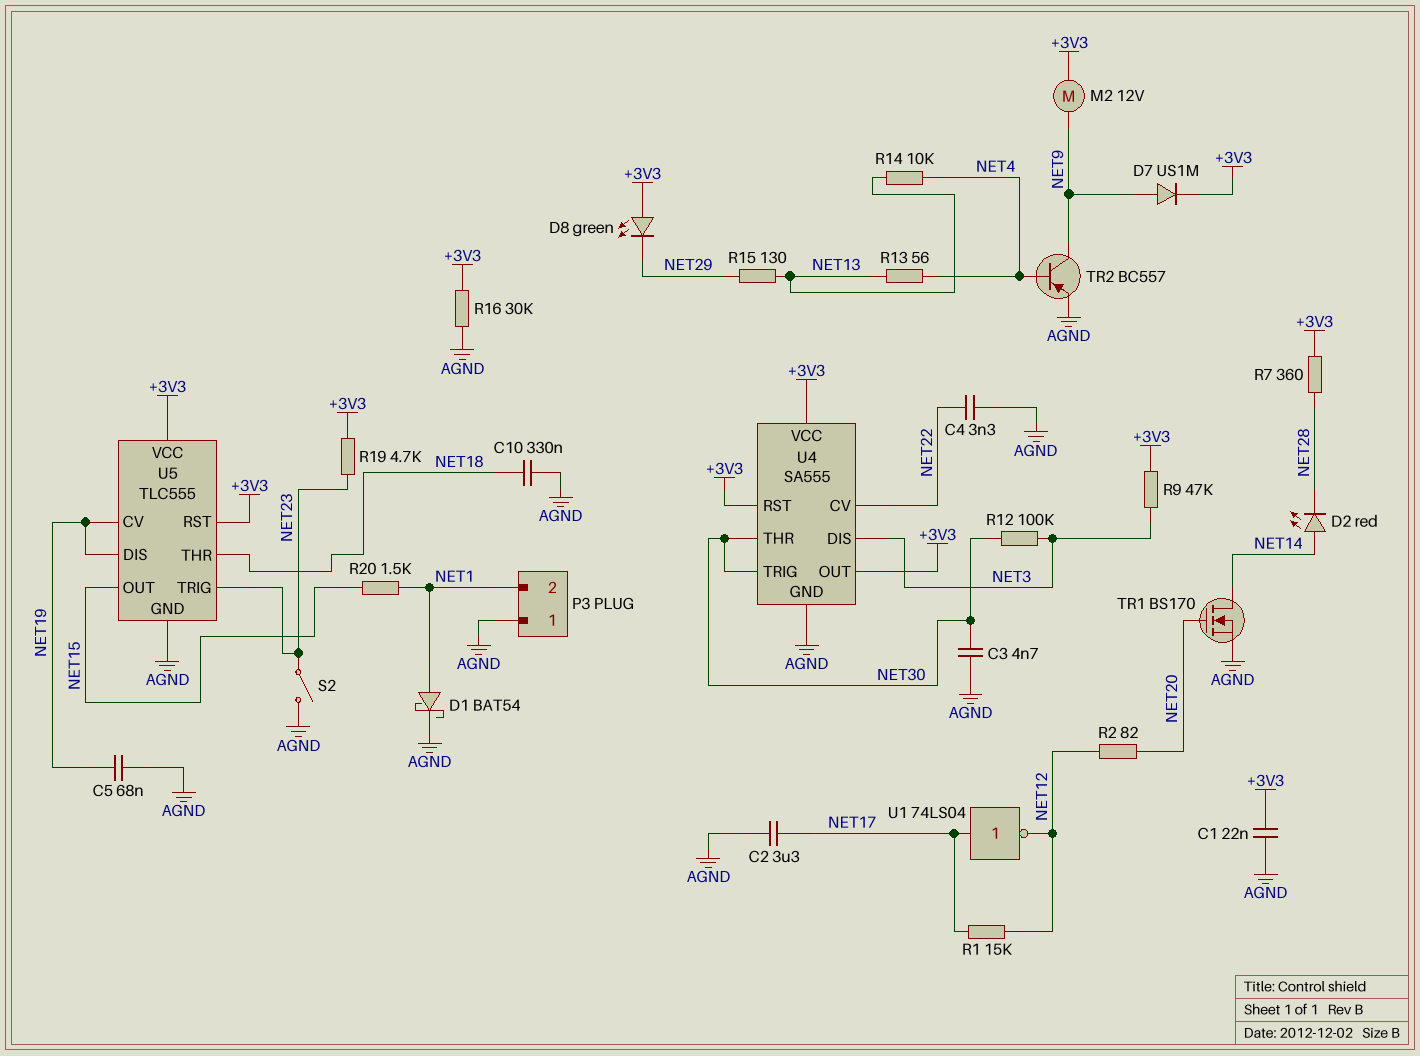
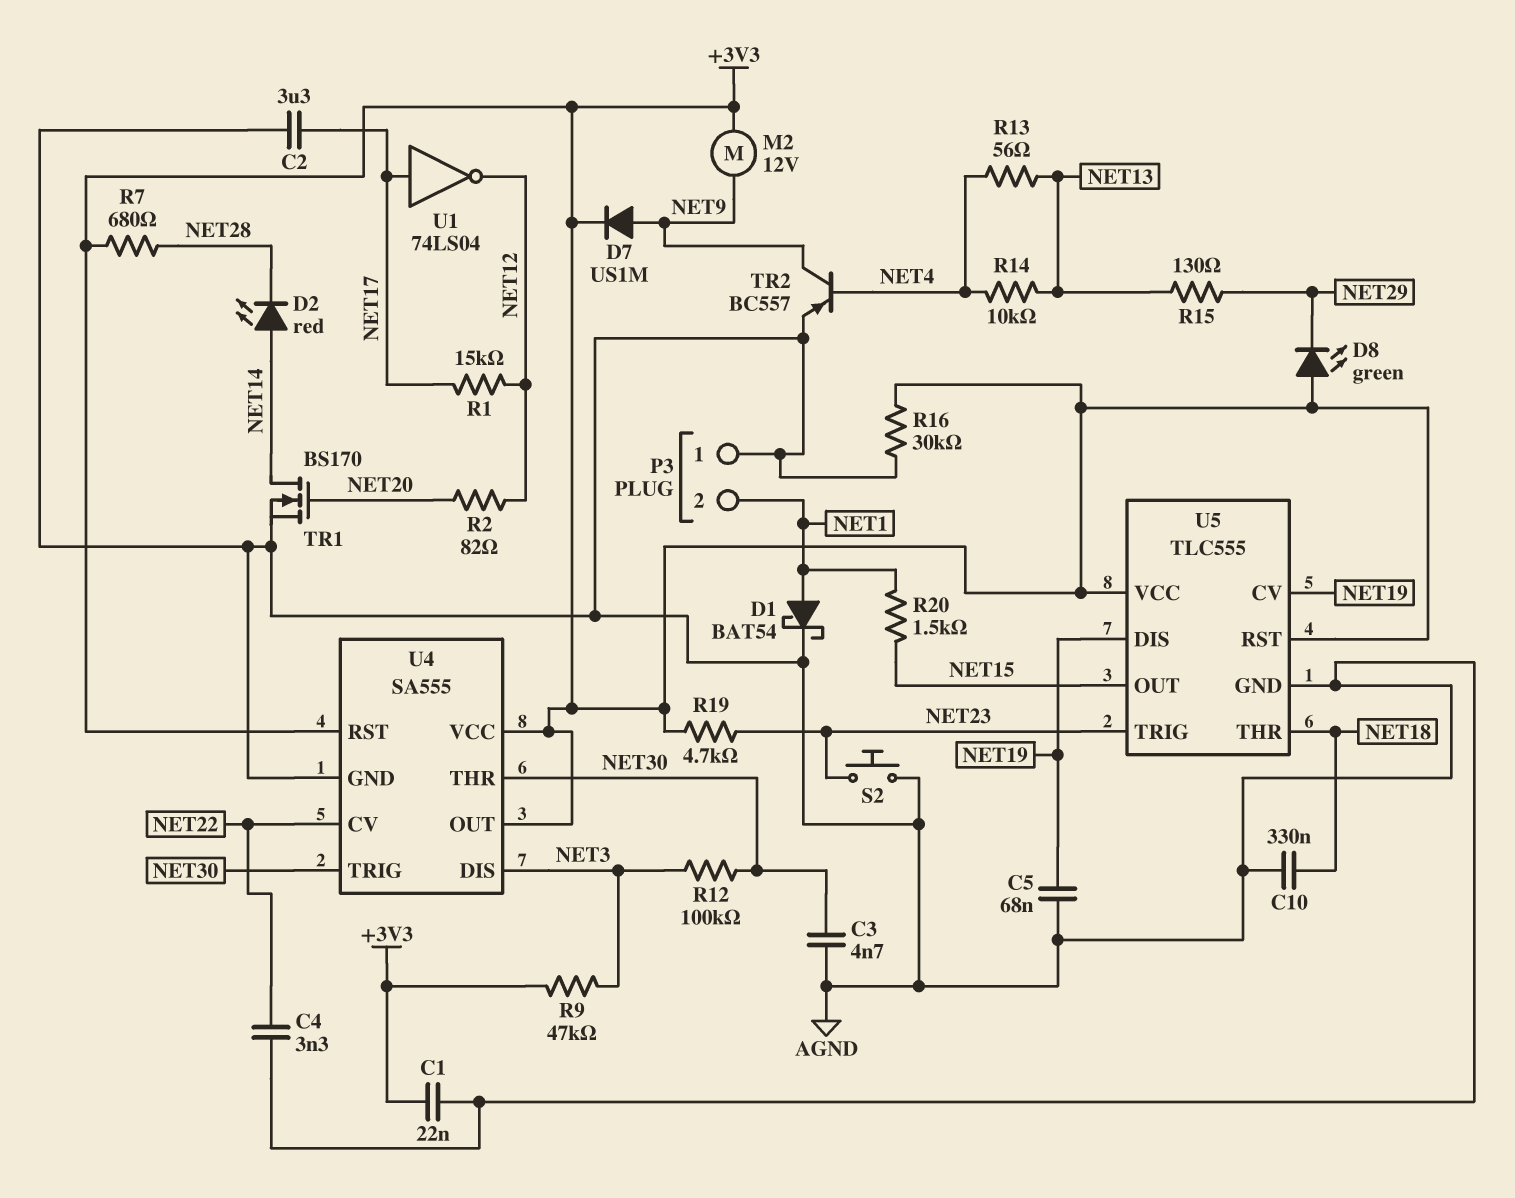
R7: 360 (+3V3, NET28) -> 680 (+3V3, NET28)
S2: switch (AGND, NET23) -> button (AGND, NET23)

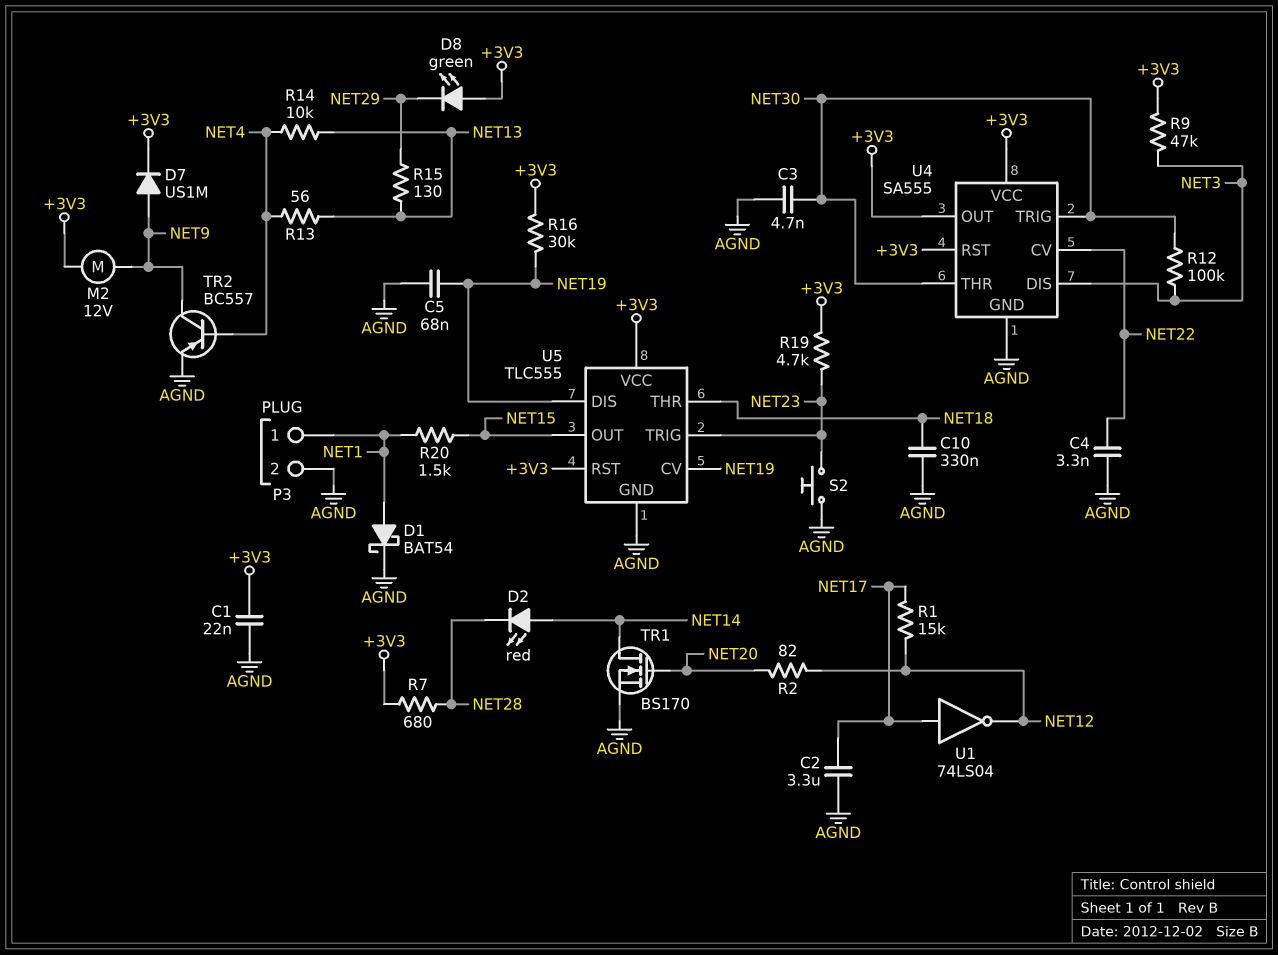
P3 pin 1: AGND -> NET1
P3 pin 2: NET1 -> AGND
R16: 30k (+3V3, AGND) -> 30k (+3V3, NET19)

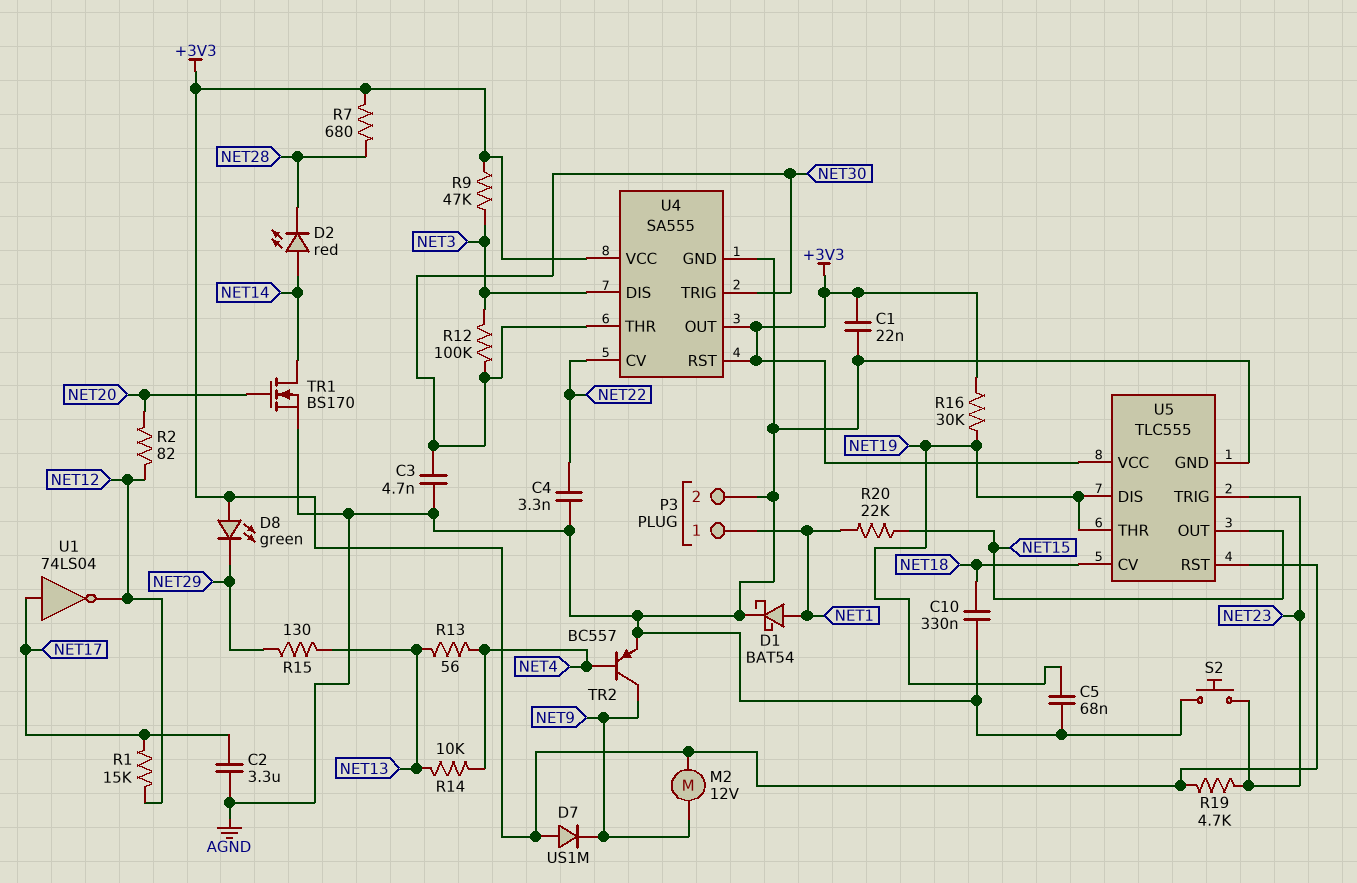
D7: diode US1M (A NET9, K +3V3) -> diode US1M (A +3V3, K NET9)
R20: 1.5k (NET1, NET15) -> 22k (NET1, NET15)
U5 pin CV: NET19 -> NET18
U5 pin THR: NET18 -> NET19

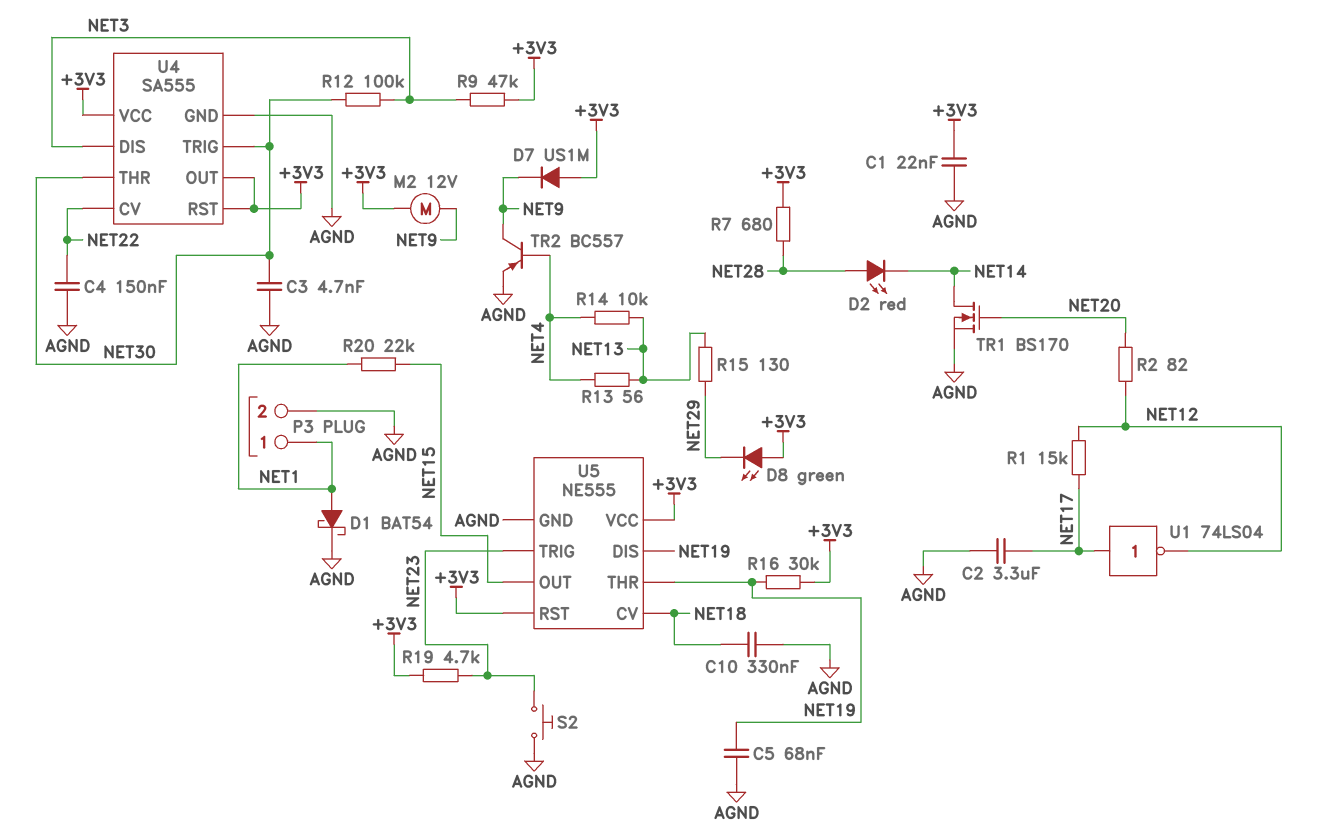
C4: 3.3nF (AGND, NET22) -> 150nF (AGND, NET22)
D2: LED red (A NET14, K NET28) -> LED red (A NET28, K NET14)
U5: TLC555 -> NE555

